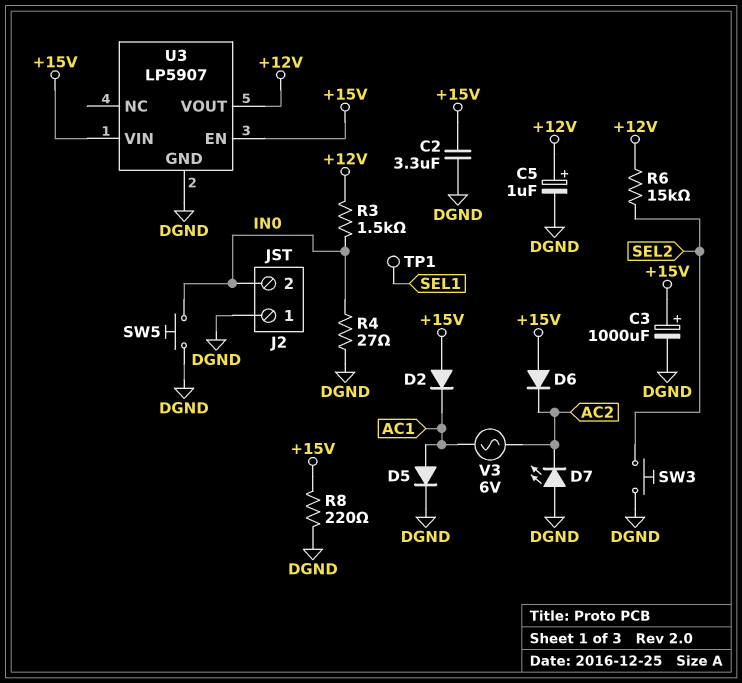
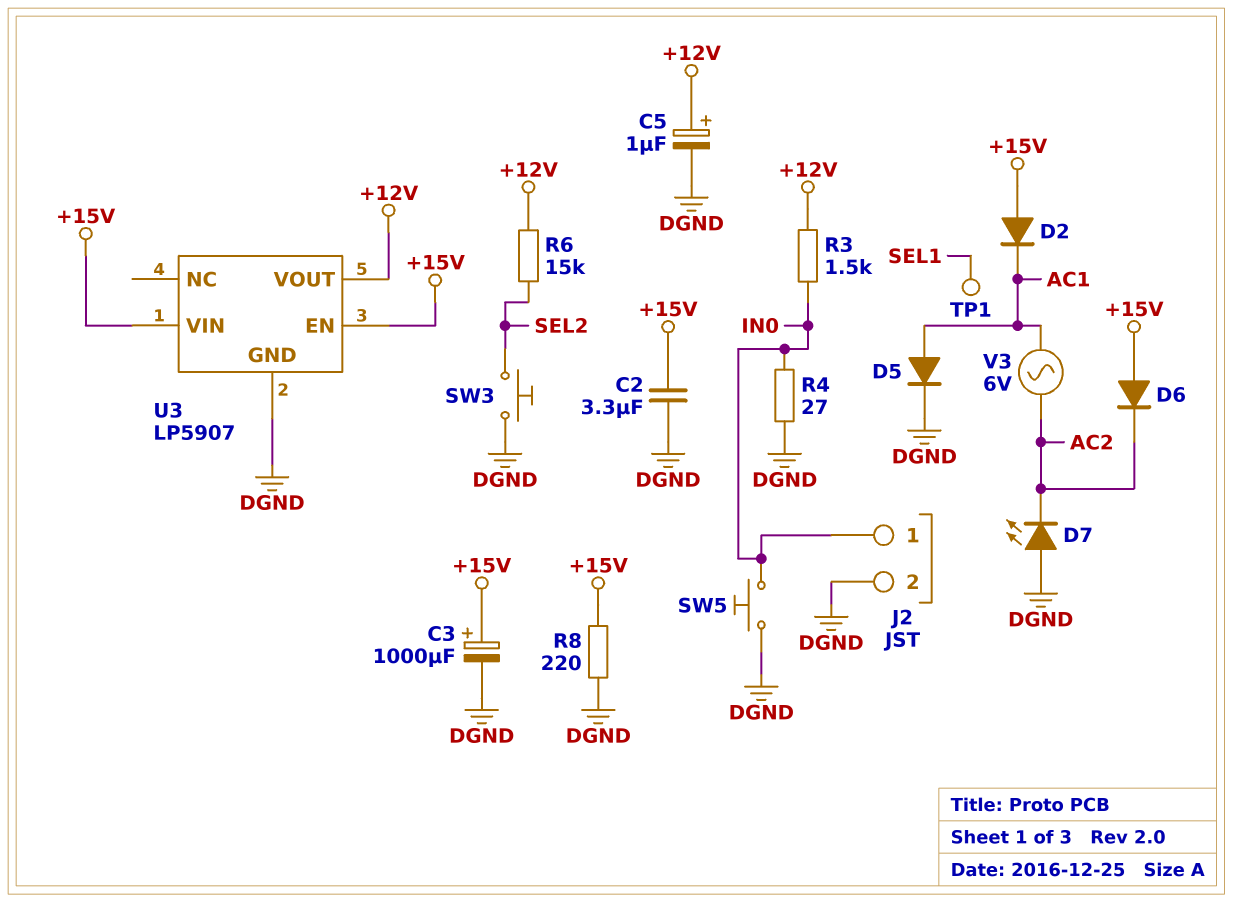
J2 pin 1: DGND -> IN0
J2 pin 2: IN0 -> DGND

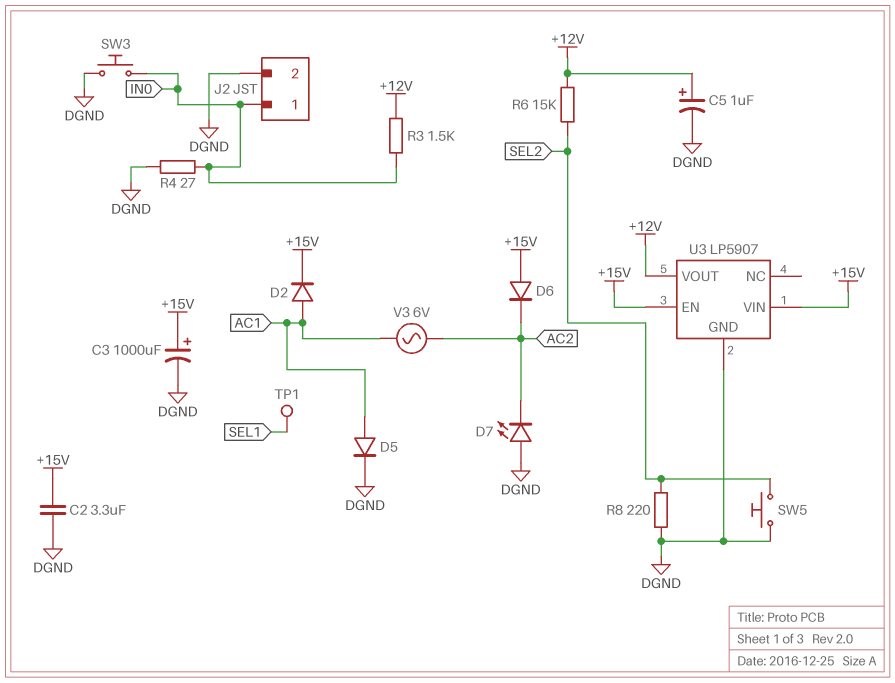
D2: diode (A +15V, K AC1) -> diode (A AC1, K +15V)
R8: 220 (+15V, DGND) -> 220 (DGND, SEL2)
SW3: button (DGND, SEL2) -> button (DGND, IN0)
SW5: button (DGND, IN0) -> button (DGND, SEL2)

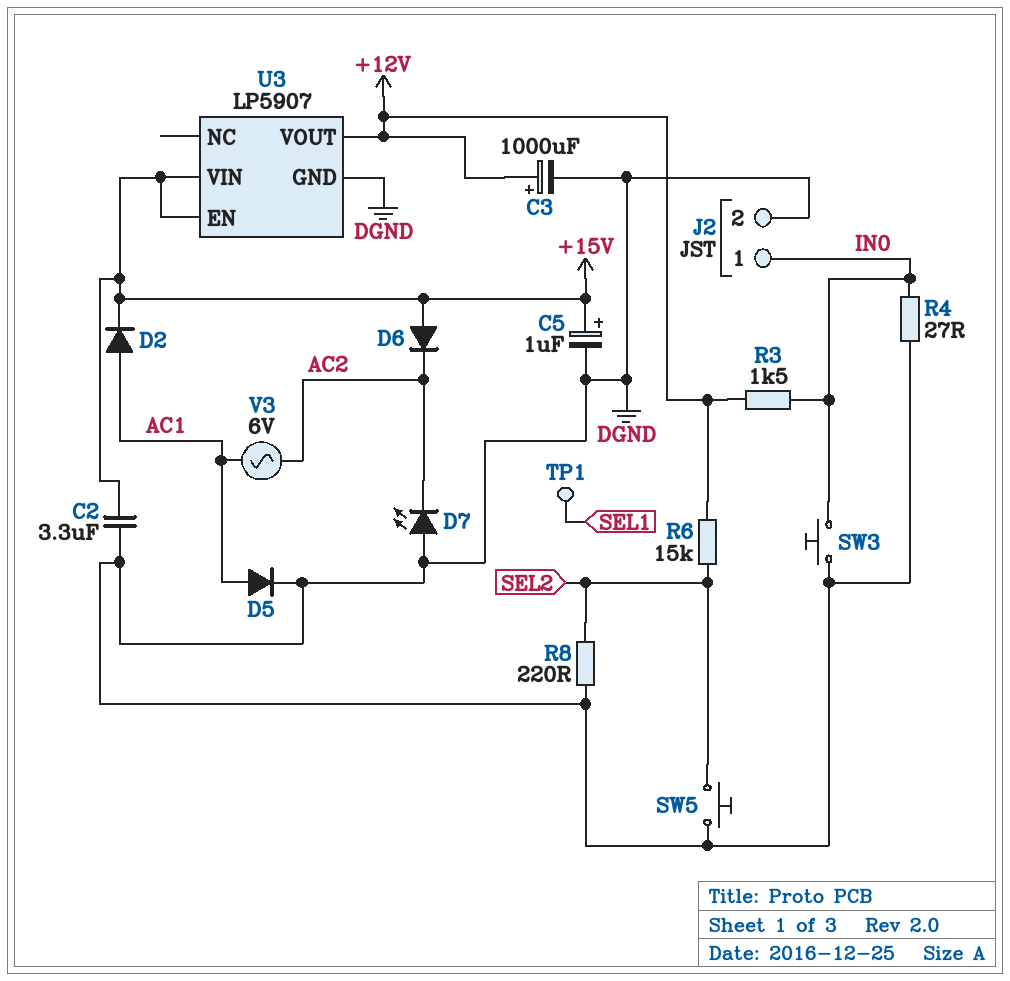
C3: 1000uF (plus +15V, minus DGND) -> 1000uF (plus +12V, minus DGND)
C5: 1uF (plus +12V, minus DGND) -> 1uF (plus +15V, minus DGND)

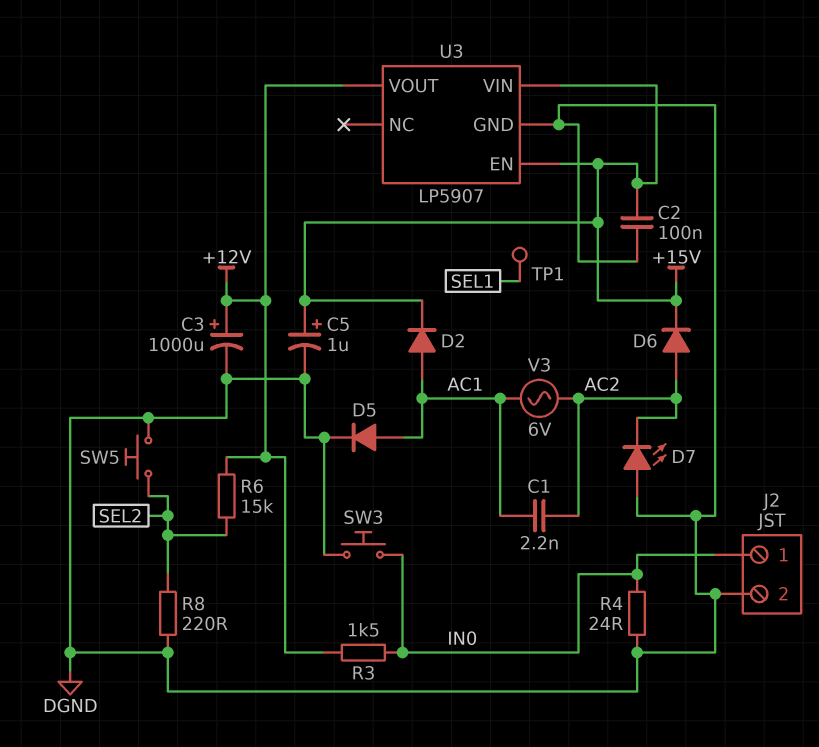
C1: none -> 2.2nF (AC1, AC2)
C2: 3.3uF (+15V, DGND) -> 100nF (+15V, DGND)
D6: diode (A +15V, K AC2) -> diode (A AC2, K +15V)
R4: 27 (DGND, IN0) -> 24 (DGND, IN0)

